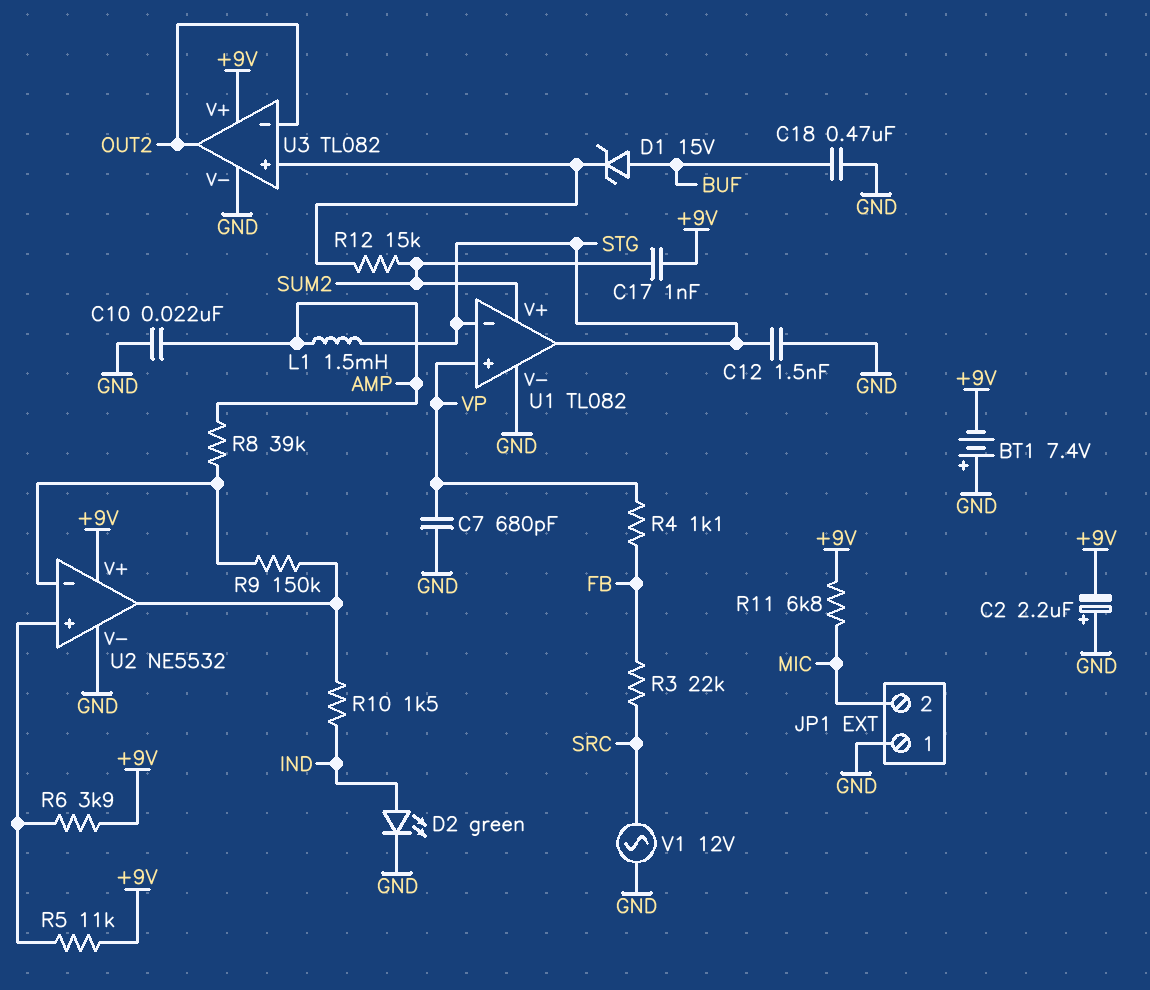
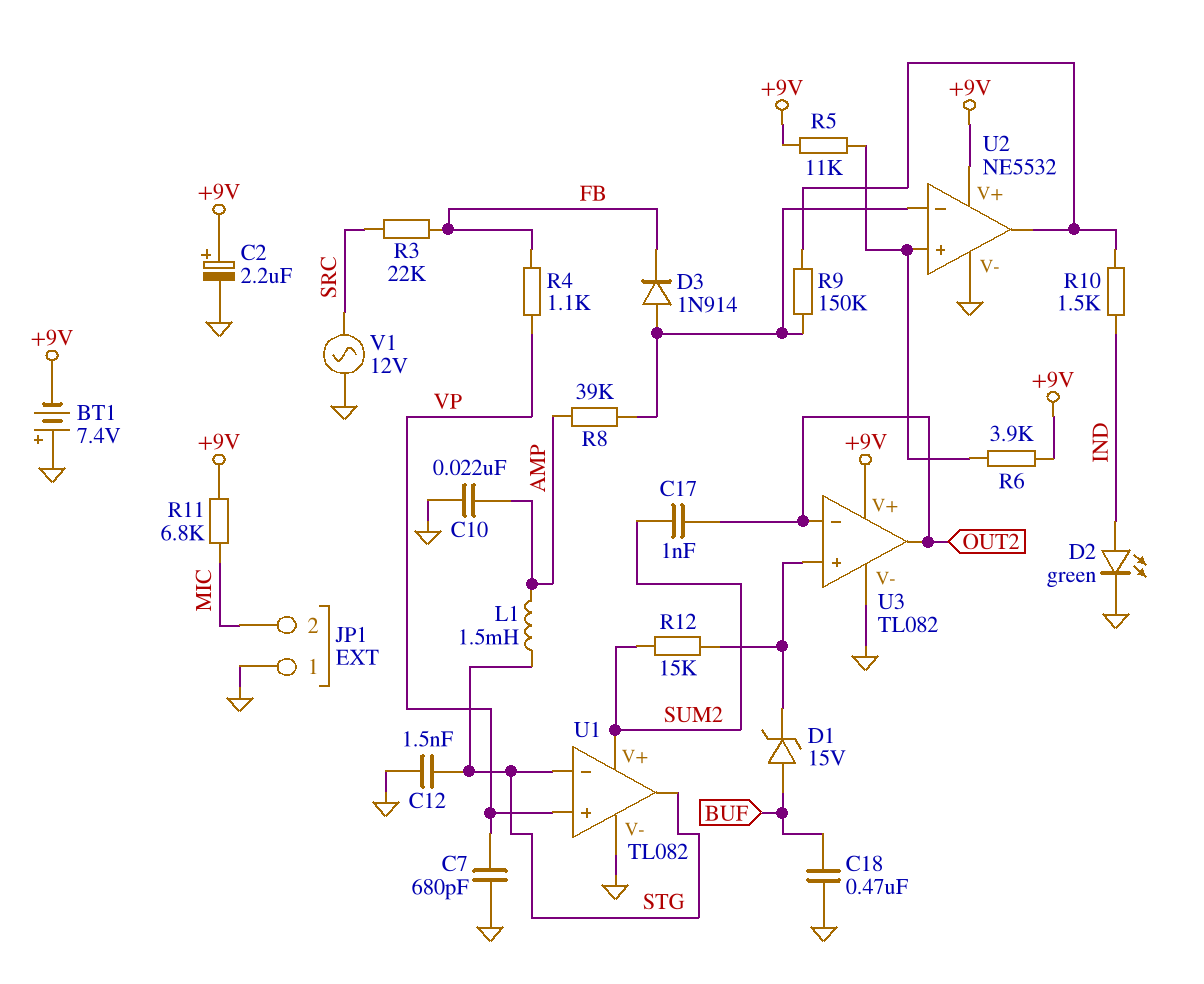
C2: 2.2uF (plus GND, minus +9V) -> 2.2uF (plus +9V, minus GND)
C17: 1nF (+9V, SUM2) -> 1nF (OUT2, SUM2)
D3: none -> diode 1N914 (A U2/in-, K FB)

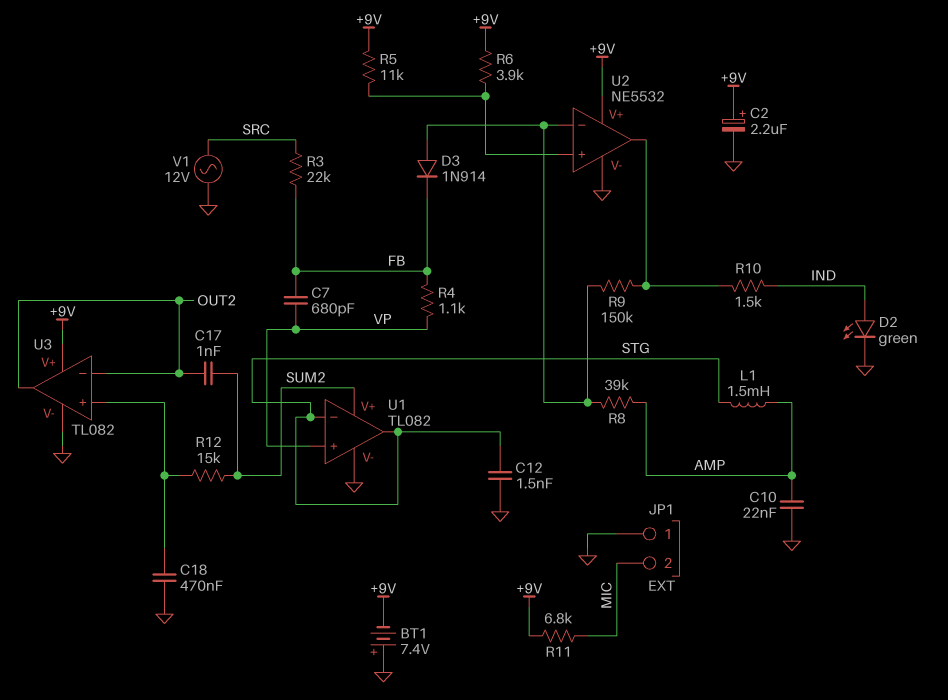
C7: 680pF (GND, VP) -> 680pF (FB, VP)
C18: 470nF (BUF, GND) -> 470nF (GND, U3/in+)
D1: zener 15V (A BUF, K U3/in+) -> none

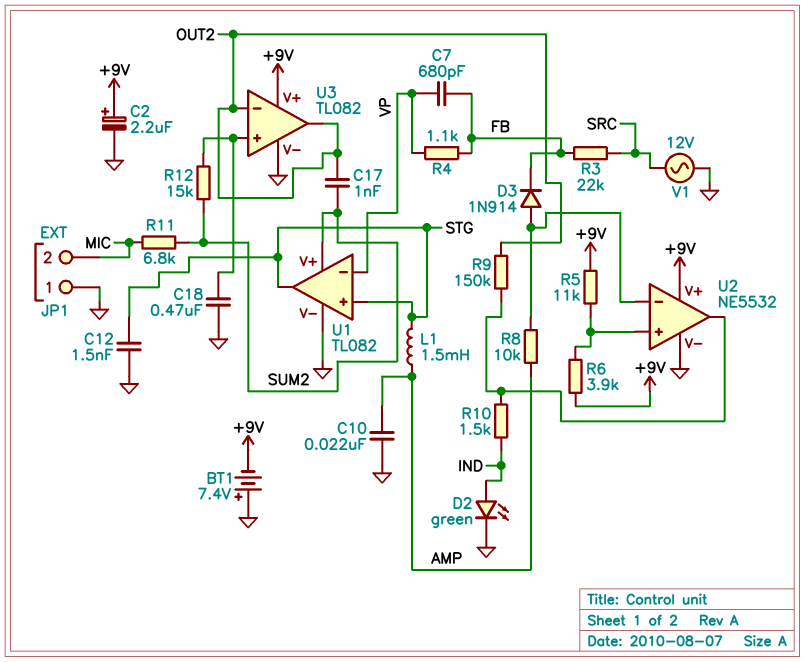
R8: 39k (AMP, U2/in-) -> 10k (AMP, U2/in-)
R9: 150k (U2/in-, U2/out) -> 150k (OUT2, U2/out)
R11: 6.8k (+9V, MIC) -> 6.8k (MIC, SUM2)
U1 pin in+: VP -> STG
U1 pin in-: STG -> VP

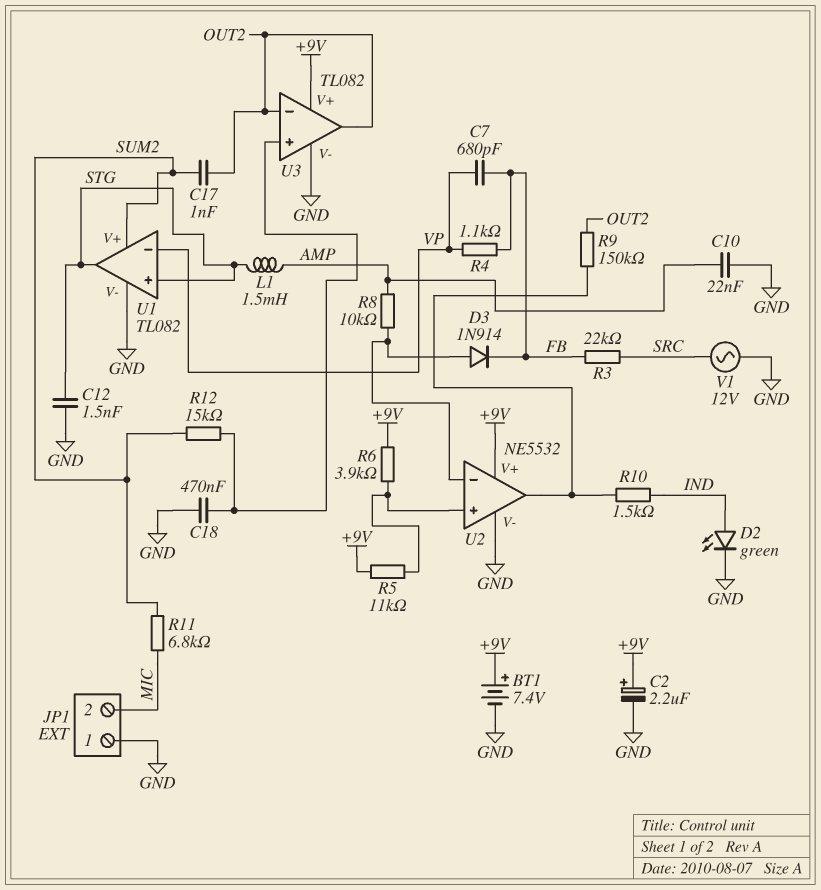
BT1: 7.4V (plus GND, minus +9V) -> 7.4V (plus +9V, minus GND)

